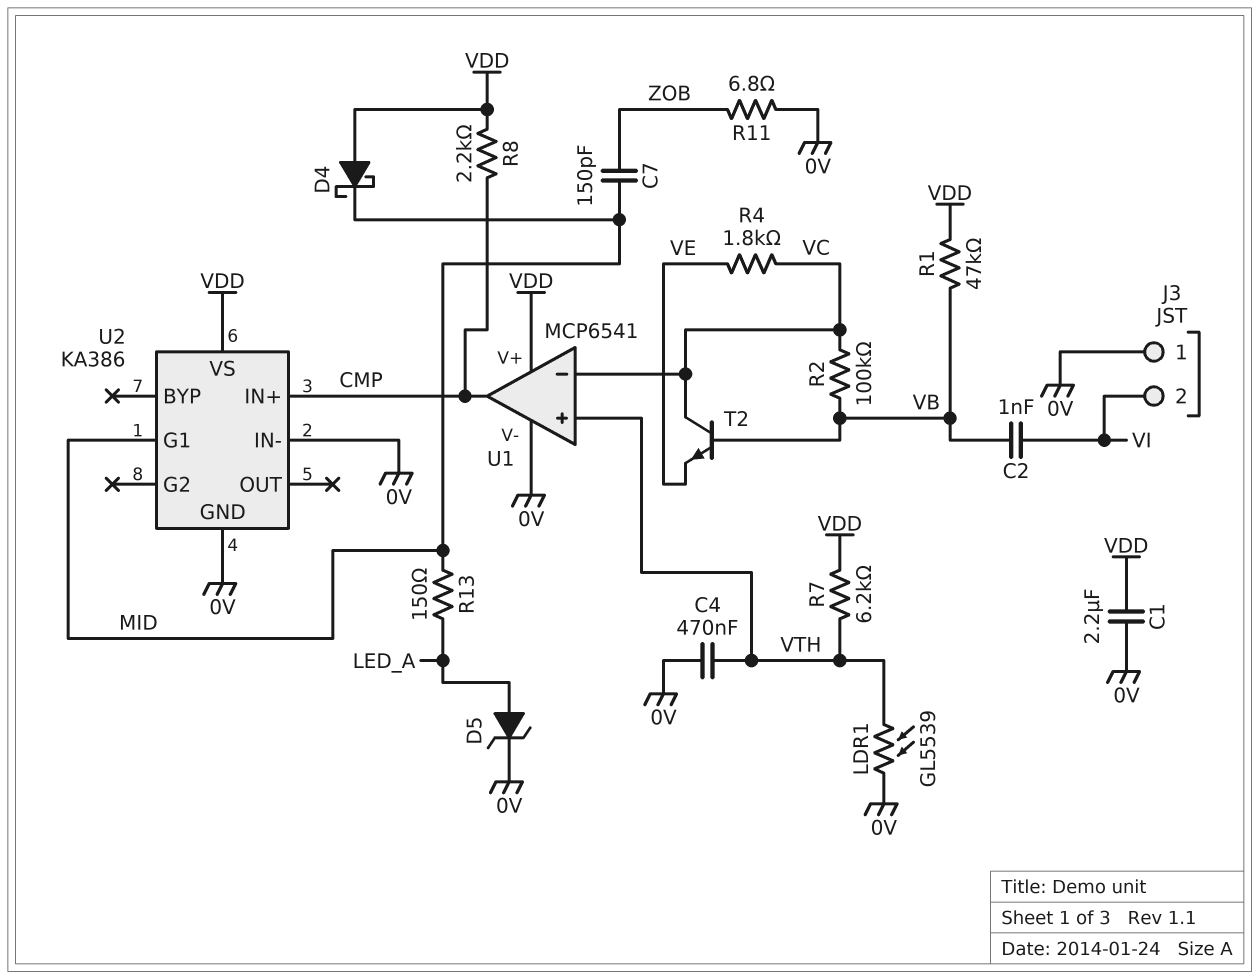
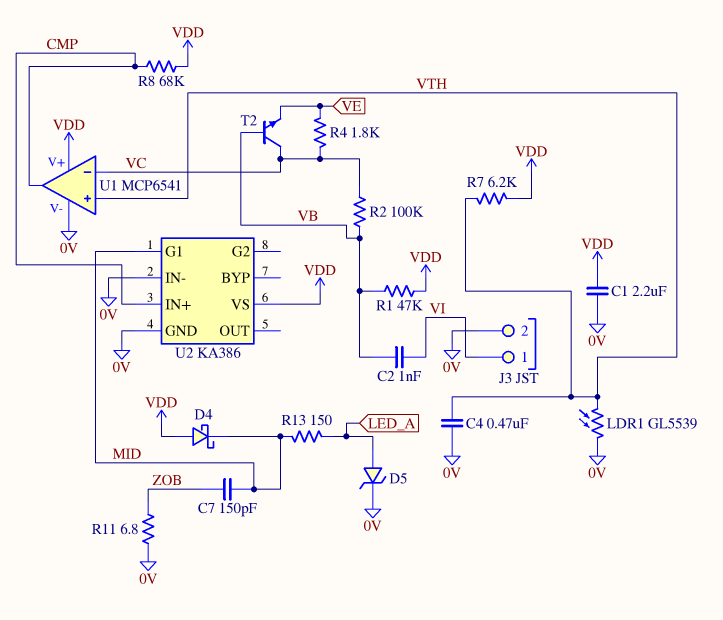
J3 pin 1: 0V -> VI
J3 pin 2: VI -> 0V
R8: 2.2k (CMP, VDD) -> 68k (CMP, VDD)

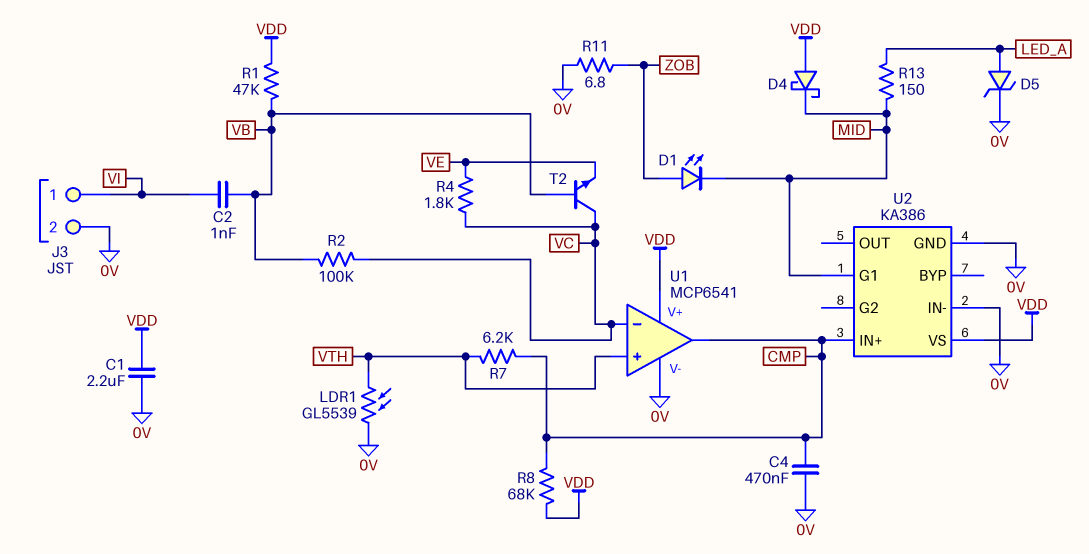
C4: 470nF (0V, VTH) -> 470nF (0V, CMP)
C7: 150pF (MID, ZOB) -> none
D1: none -> LED (A ZOB, K MID)
R7: 6.2k (VDD, VTH) -> 6.2k (CMP, VTH)

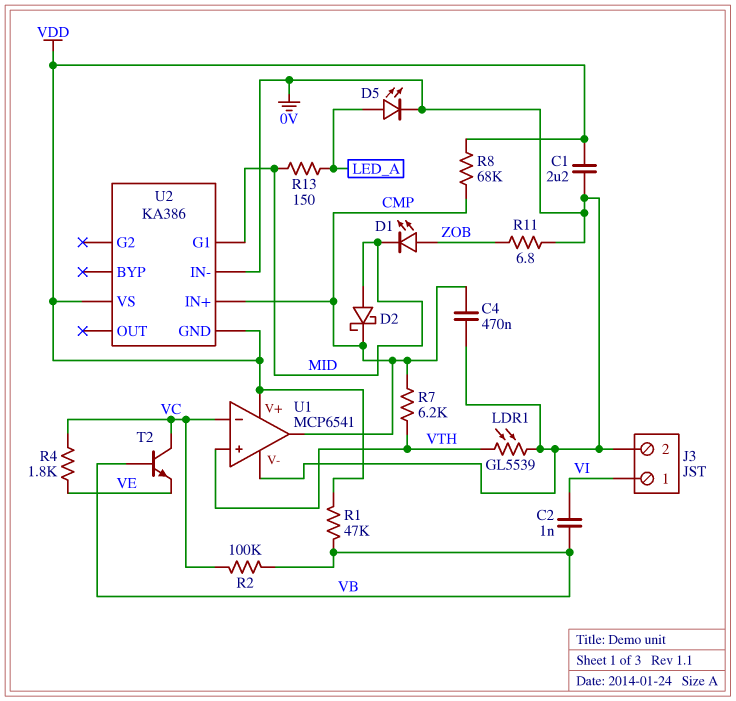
D2: none -> schottky (A MID, K CMP)
D4: schottky (A VDD, K MID) -> none
D5: zener (A LED_A, K 0V) -> LED (A LED_A, K 0V)
U2 pin GND: 0V -> VDD

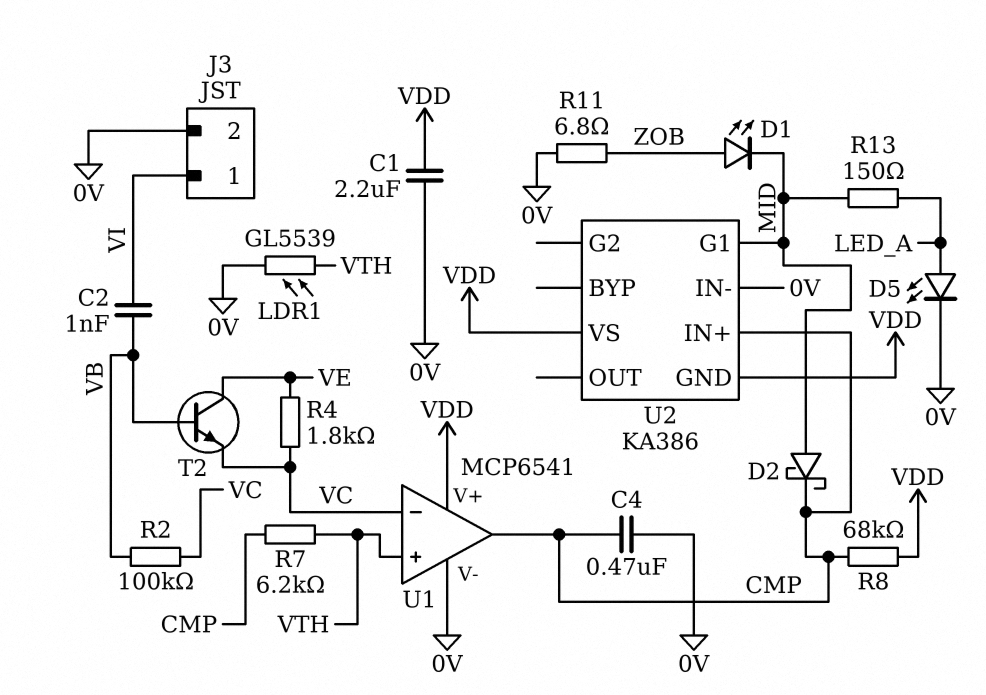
R1: 47k (VB, VDD) -> none
T2: NPN (B VB, C VC, E VE) -> NPN (B VB, C VE, E VC)

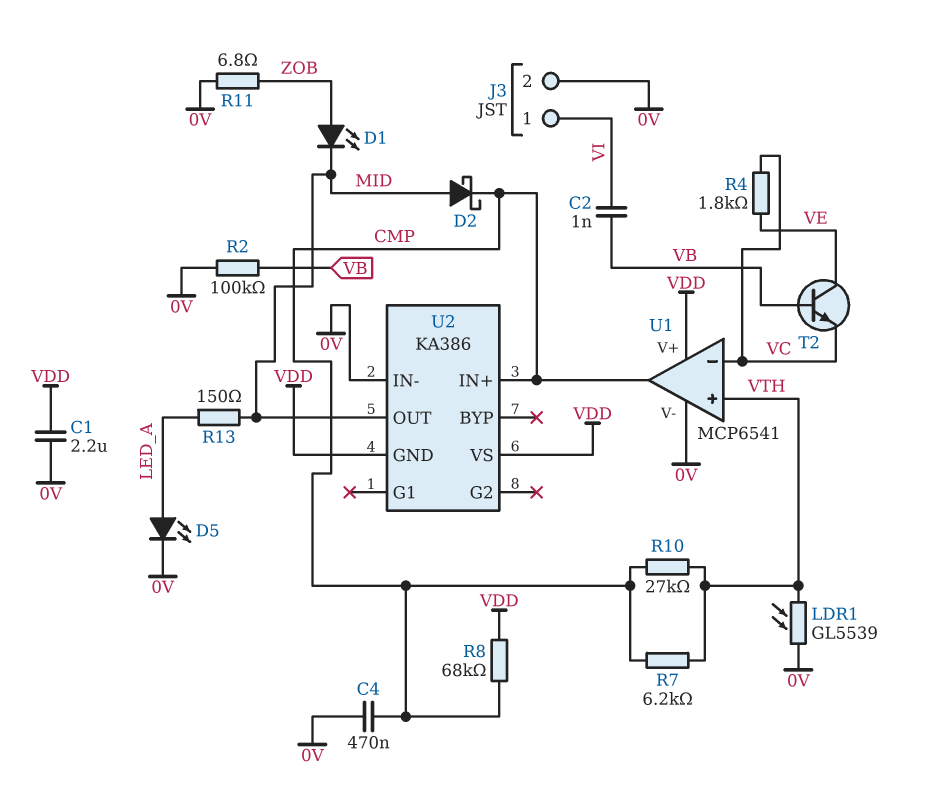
R2: 100k (VB, VC) -> 100k (0V, VB)
R10: none -> 27k (CMP, VTH)
U2 pin G1: MID -> none
U2 pin OUT: none -> MID

